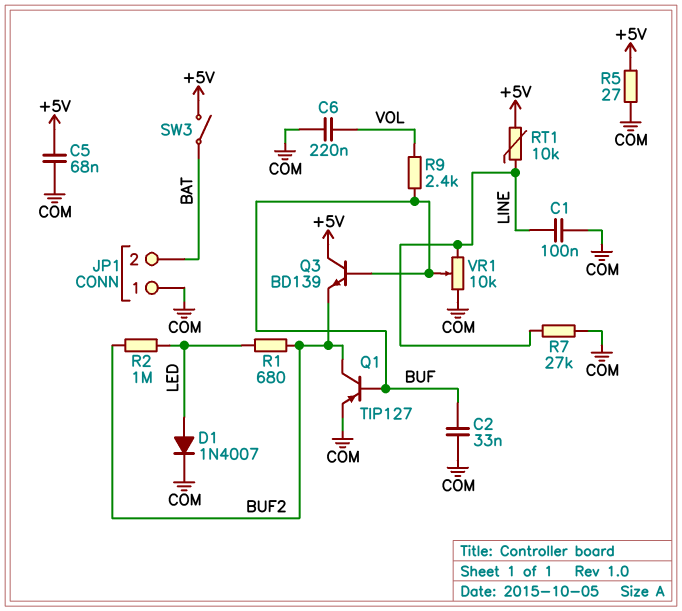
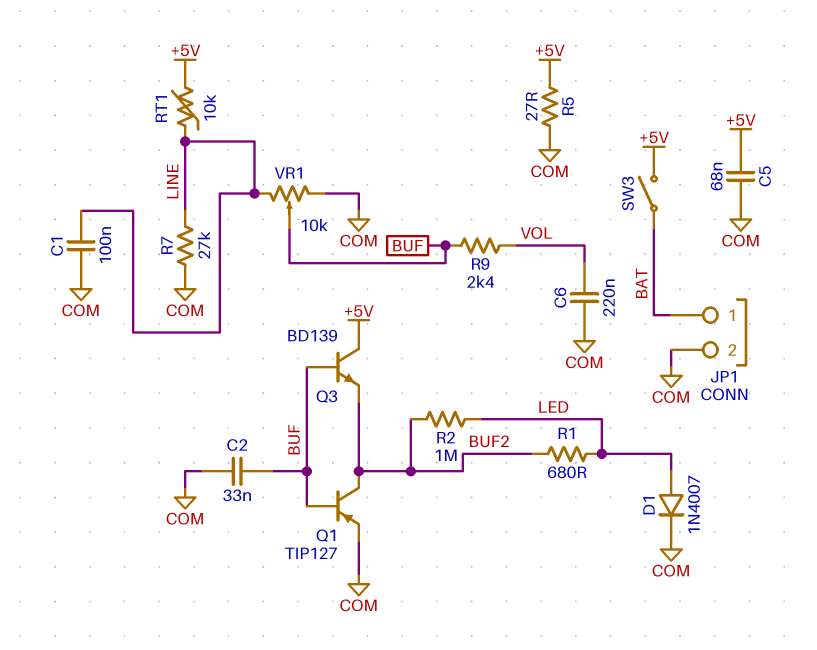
JP1 pin 1: COM -> BAT
JP1 pin 2: BAT -> COM

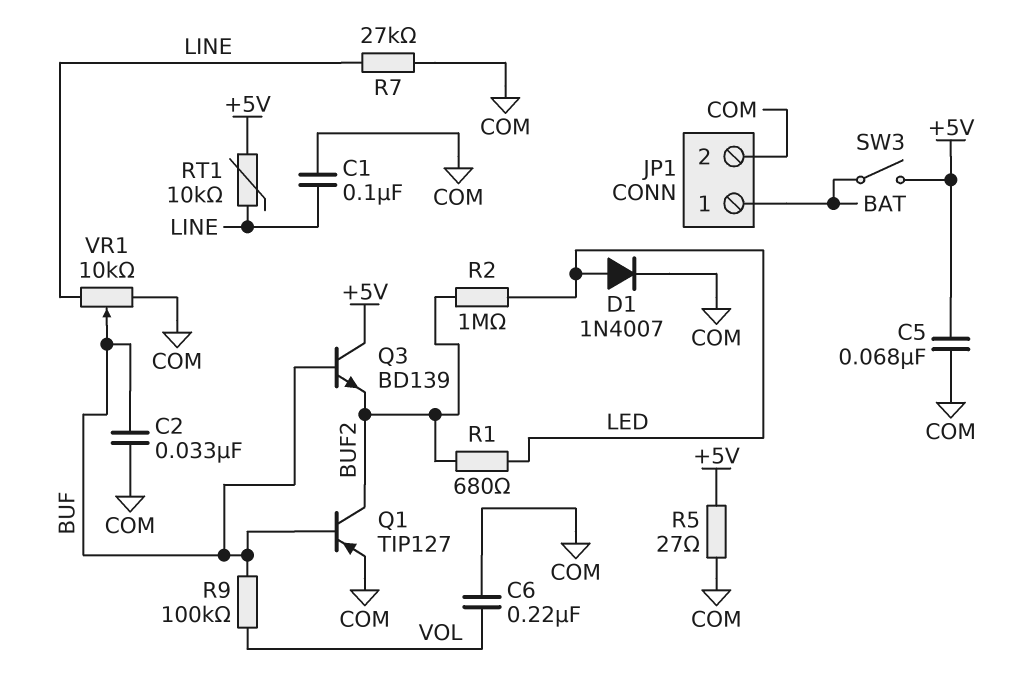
R9: 2.4k (BUF, VOL) -> 100k (BUF, VOL)

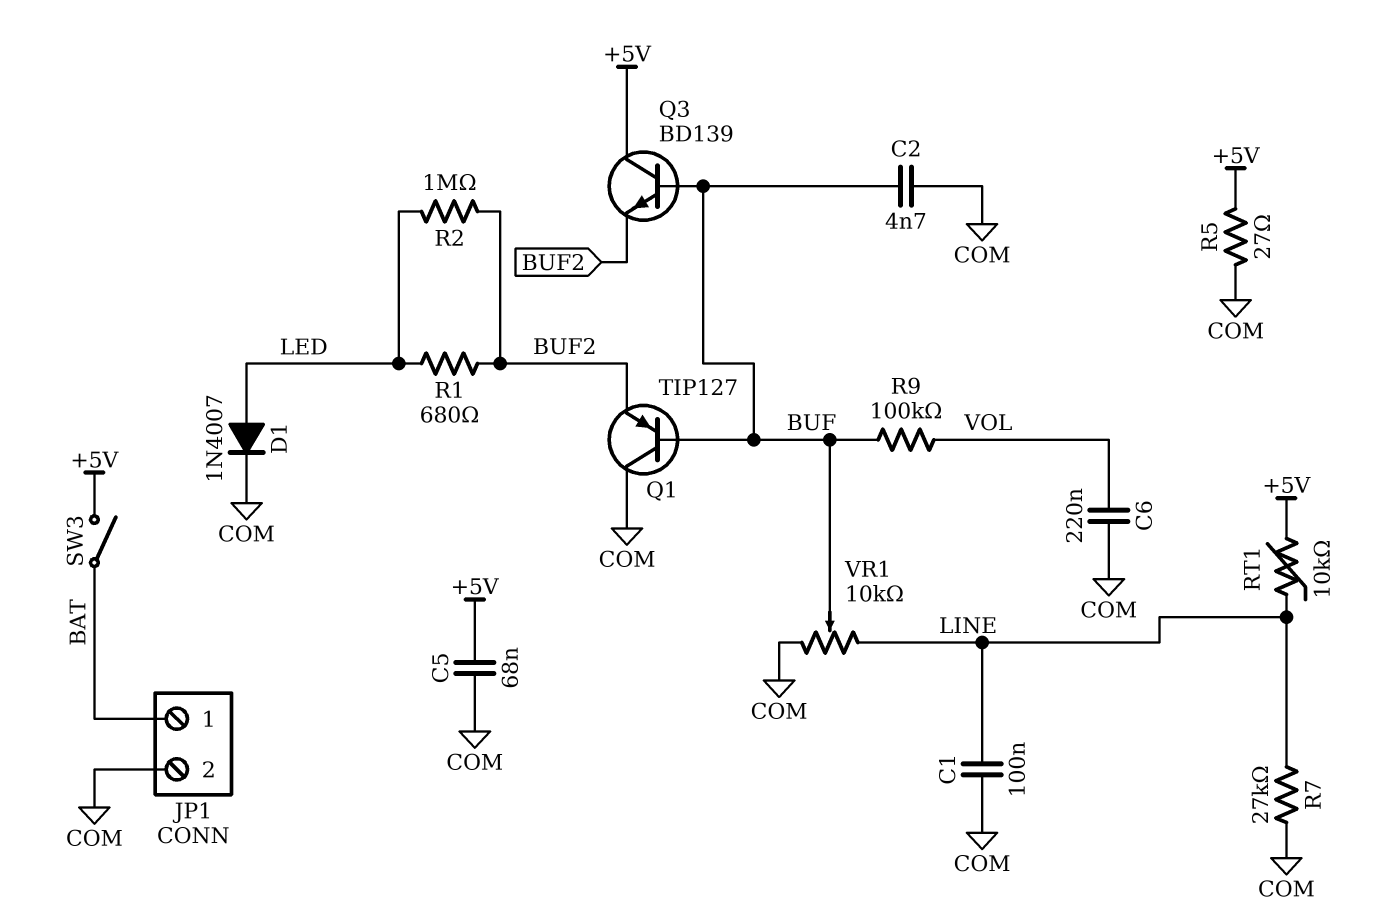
C2: 33nF (BUF, COM) -> 4.7nF (BUF, COM)
Q1: PNP TIP127 (B BUF, C BUF2, E COM) -> PNP TIP127 (B BUF, C COM, E BUF2)

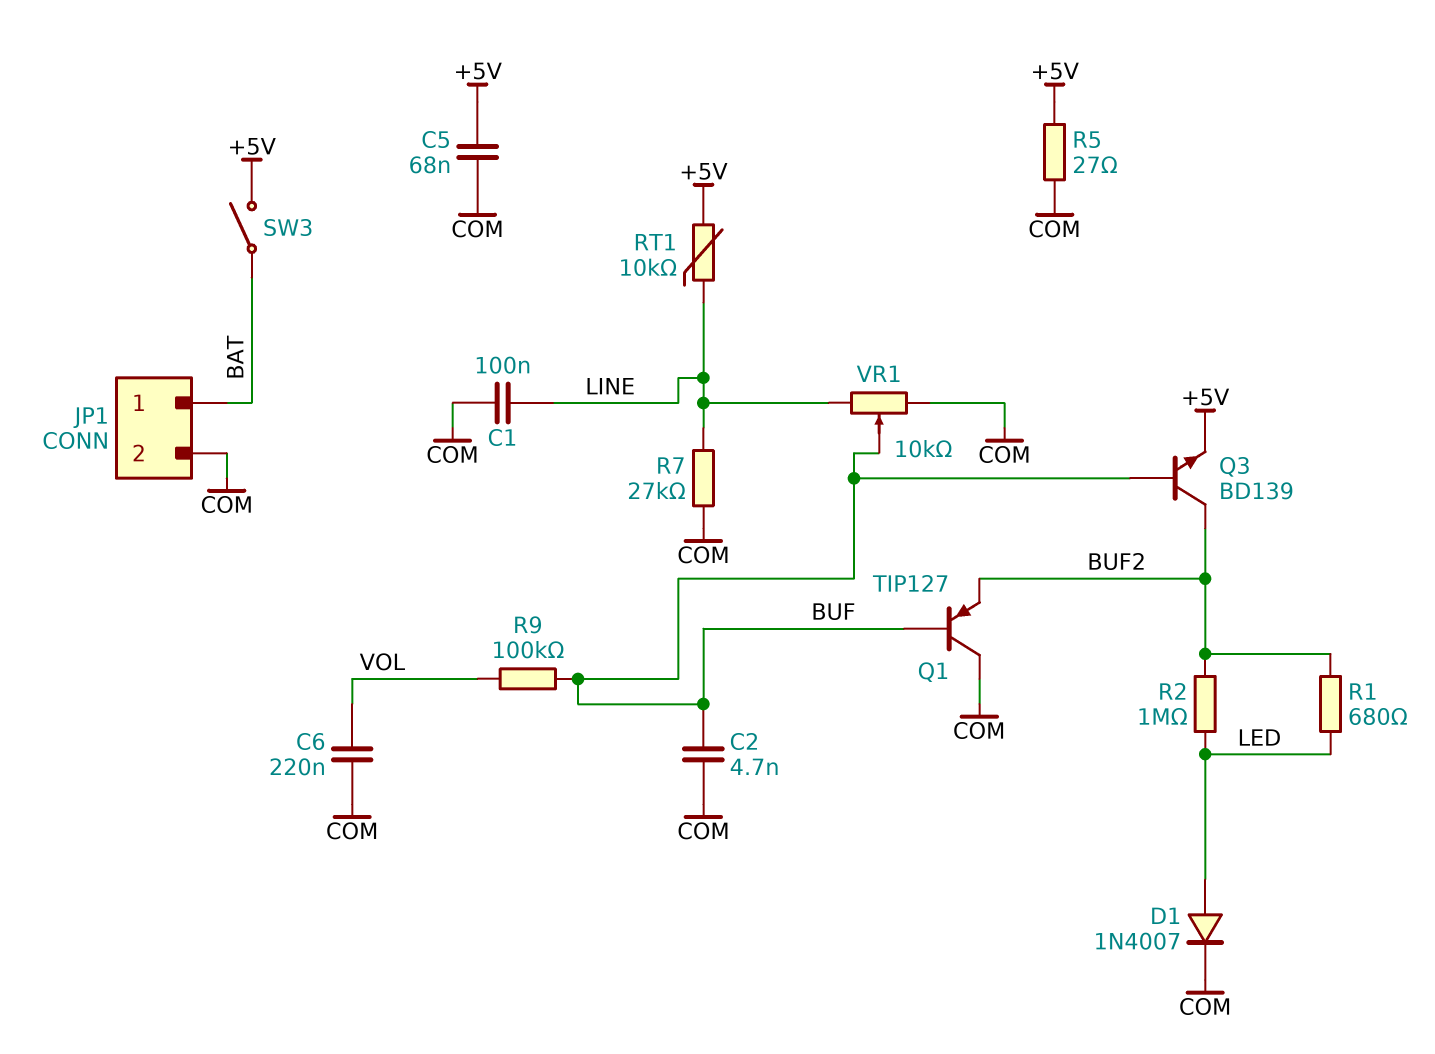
Q3: NPN BD139 (B BUF, C +5V, E BUF2) -> NPN BD139 (B BUF, C BUF2, E +5V)

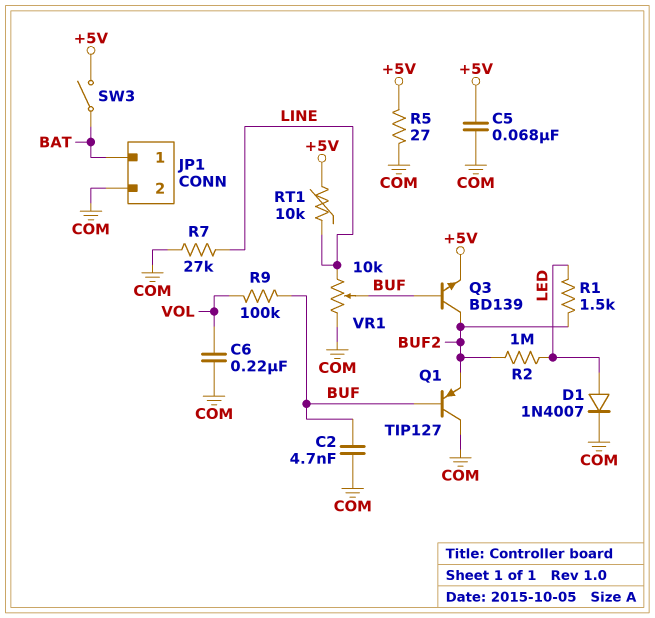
C1: 100nF (COM, LINE) -> none
R1: 680 (BUF2, LED) -> 1.5k (BUF2, LED)

